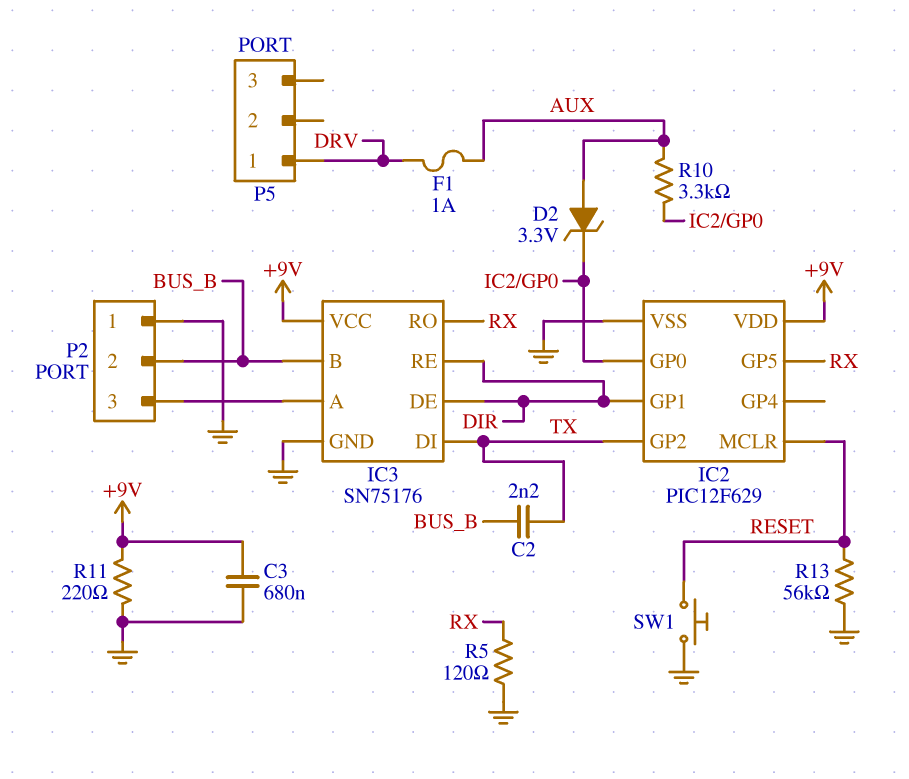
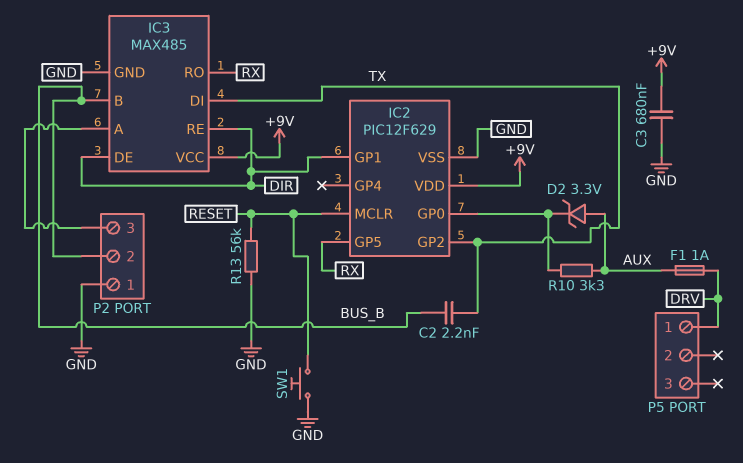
IC3: SN75176 -> MAX485
R5: 120 (GND, RX) -> none
R11: 220 (+9V, GND) -> none

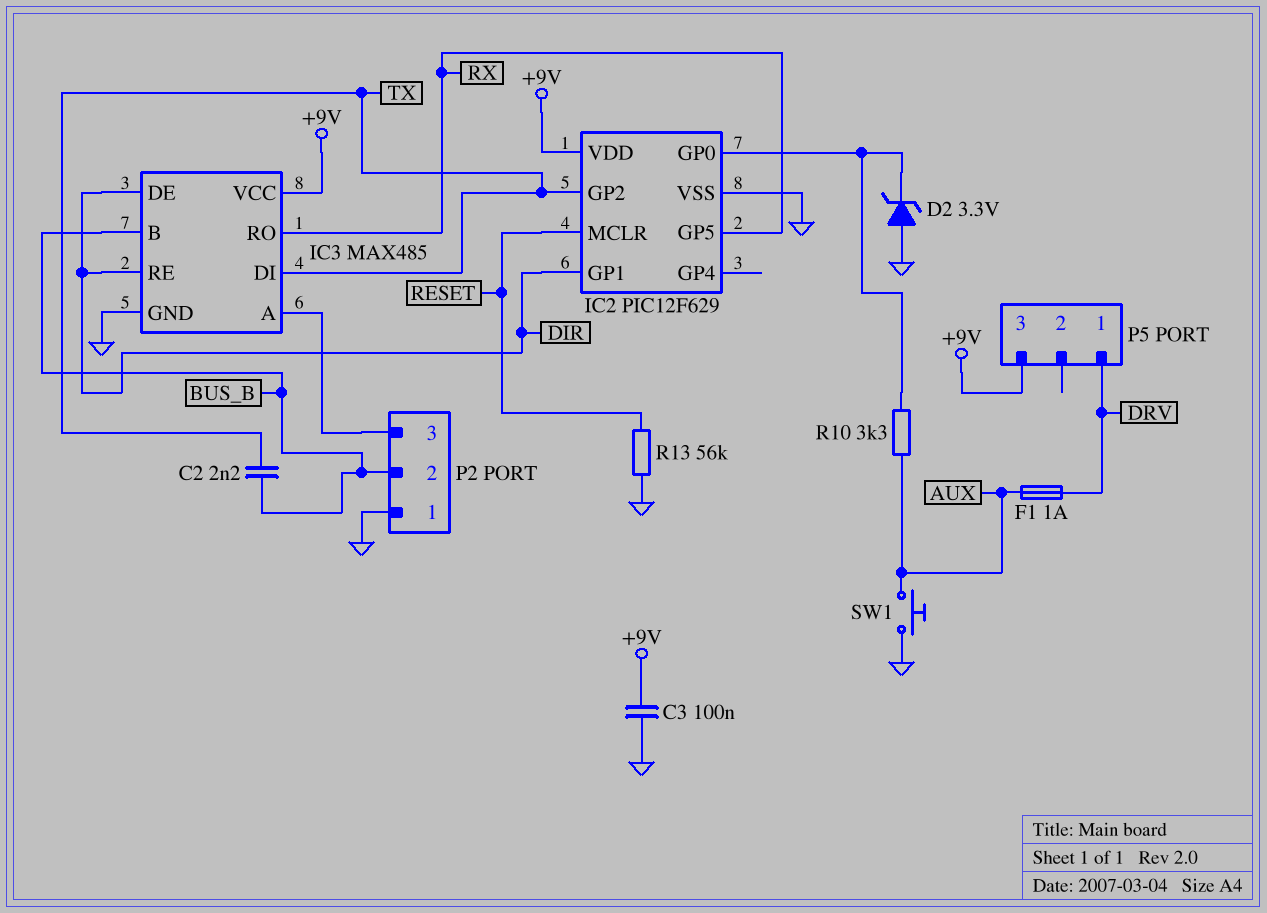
C3: 680nF (+9V, GND) -> 100nF (+9V, GND)
D2: zener 3.3V (A AUX, K IC2/GP0) -> zener 3.3V (A GND, K IC2/GP0)
P5 pin 3: none -> +9V
SW1: button (GND, RESET) -> button (AUX, GND)

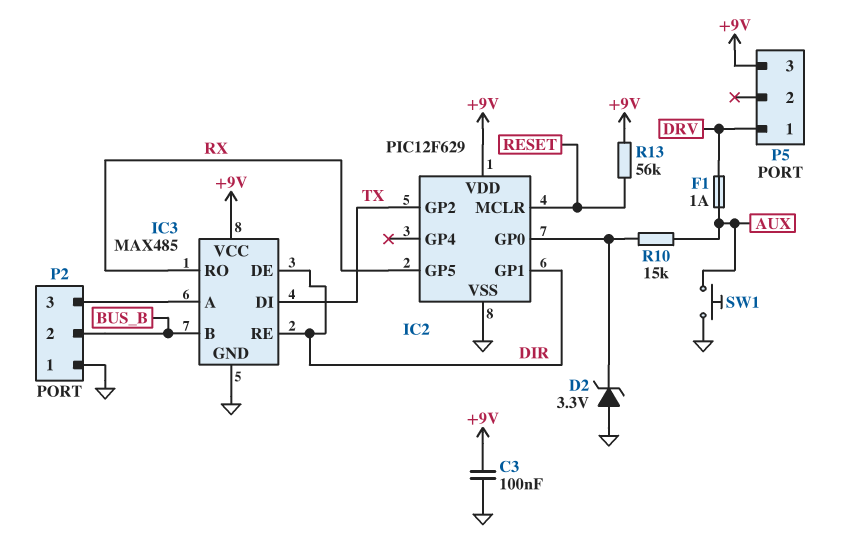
C2: 2.2nF (BUS_B, TX) -> none
R10: 3.3k (AUX, IC2/GP0) -> 15k (AUX, IC2/GP0)
R13: 56k (GND, RESET) -> 56k (+9V, RESET)

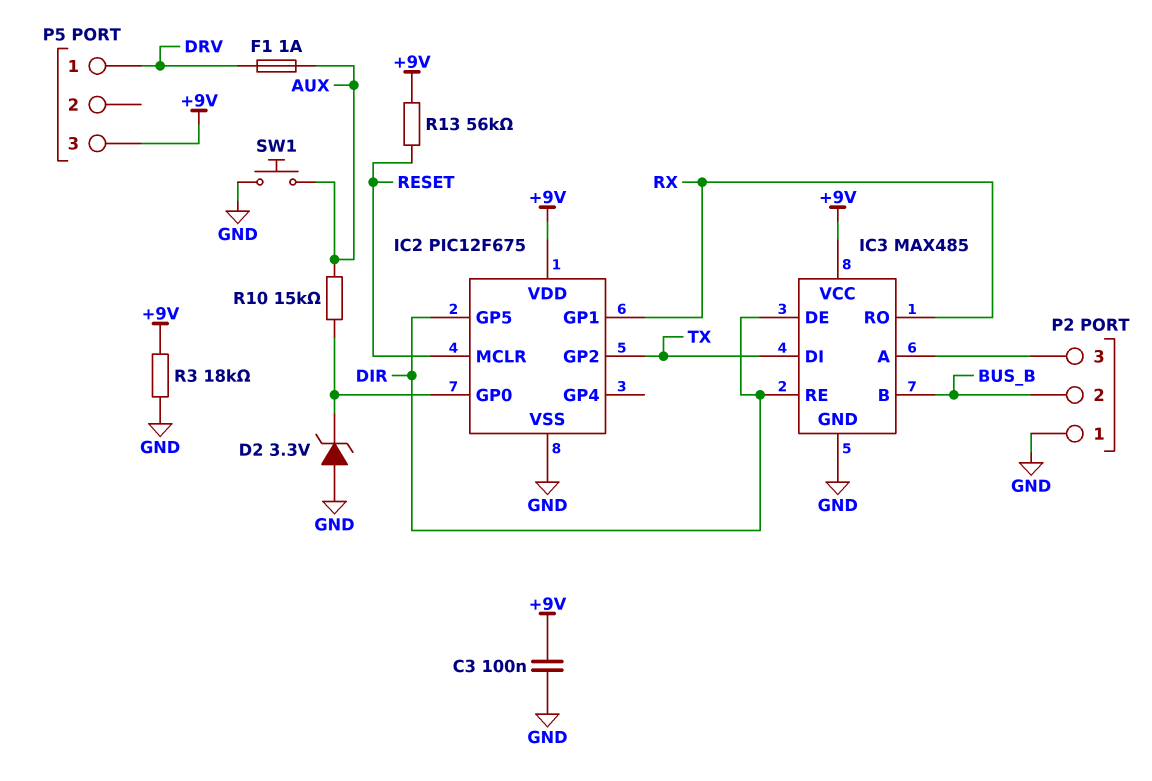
IC2: PIC12F629 -> PIC12F675
IC2 pin GP1: DIR -> RX
IC2 pin GP5: RX -> DIR
R3: none -> 18k (+9V, GND)

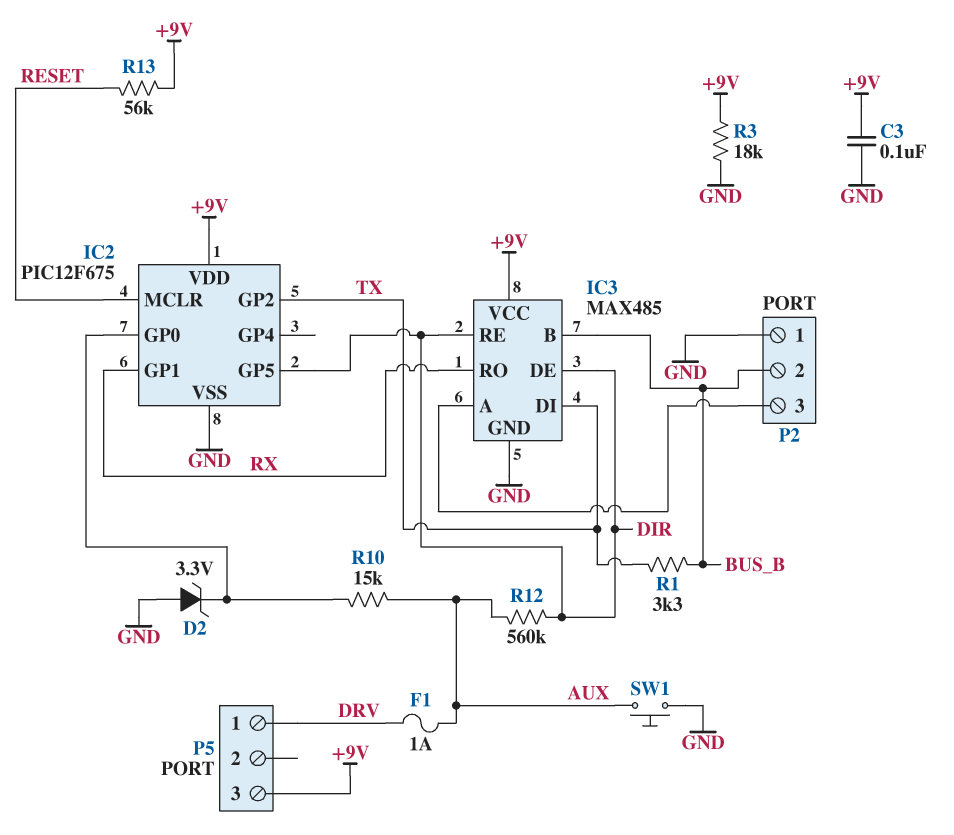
R1: none -> 3.3k (BUS_B, TX)
R12: none -> 560k (AUX, DIR)

